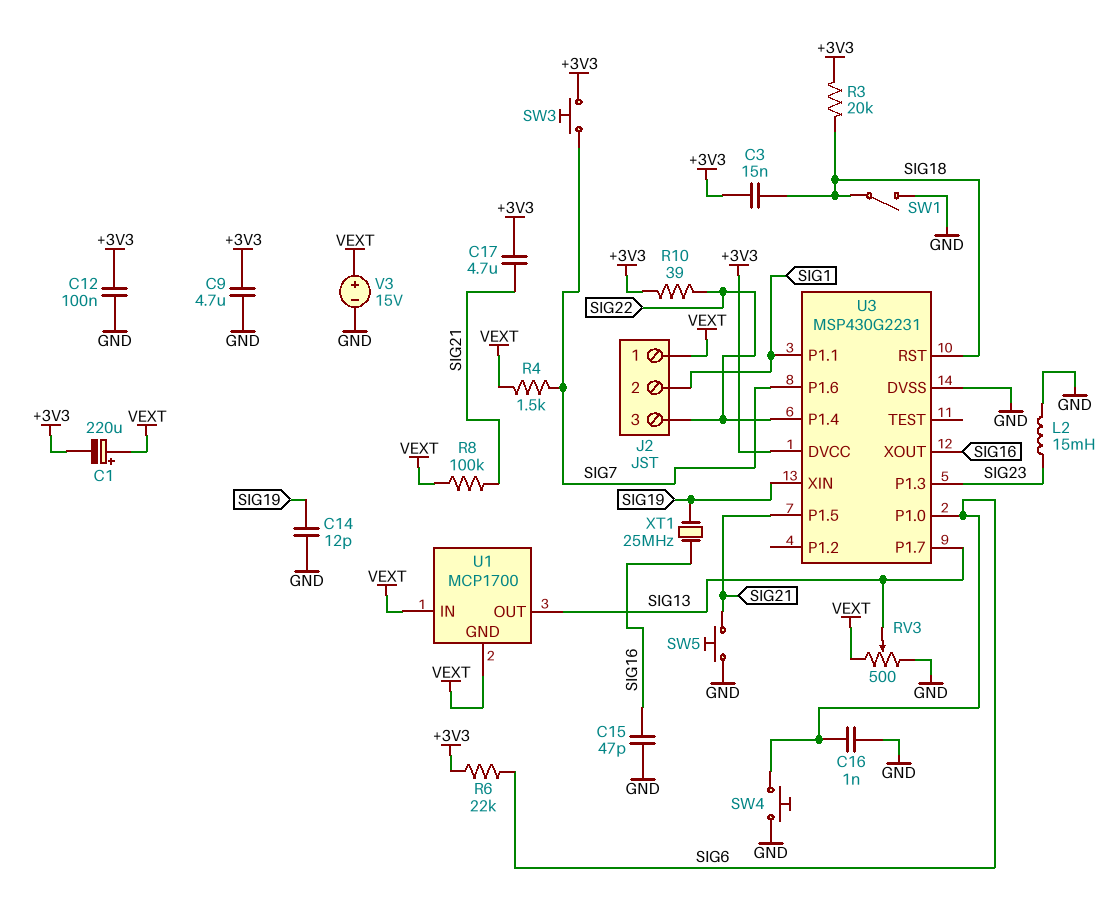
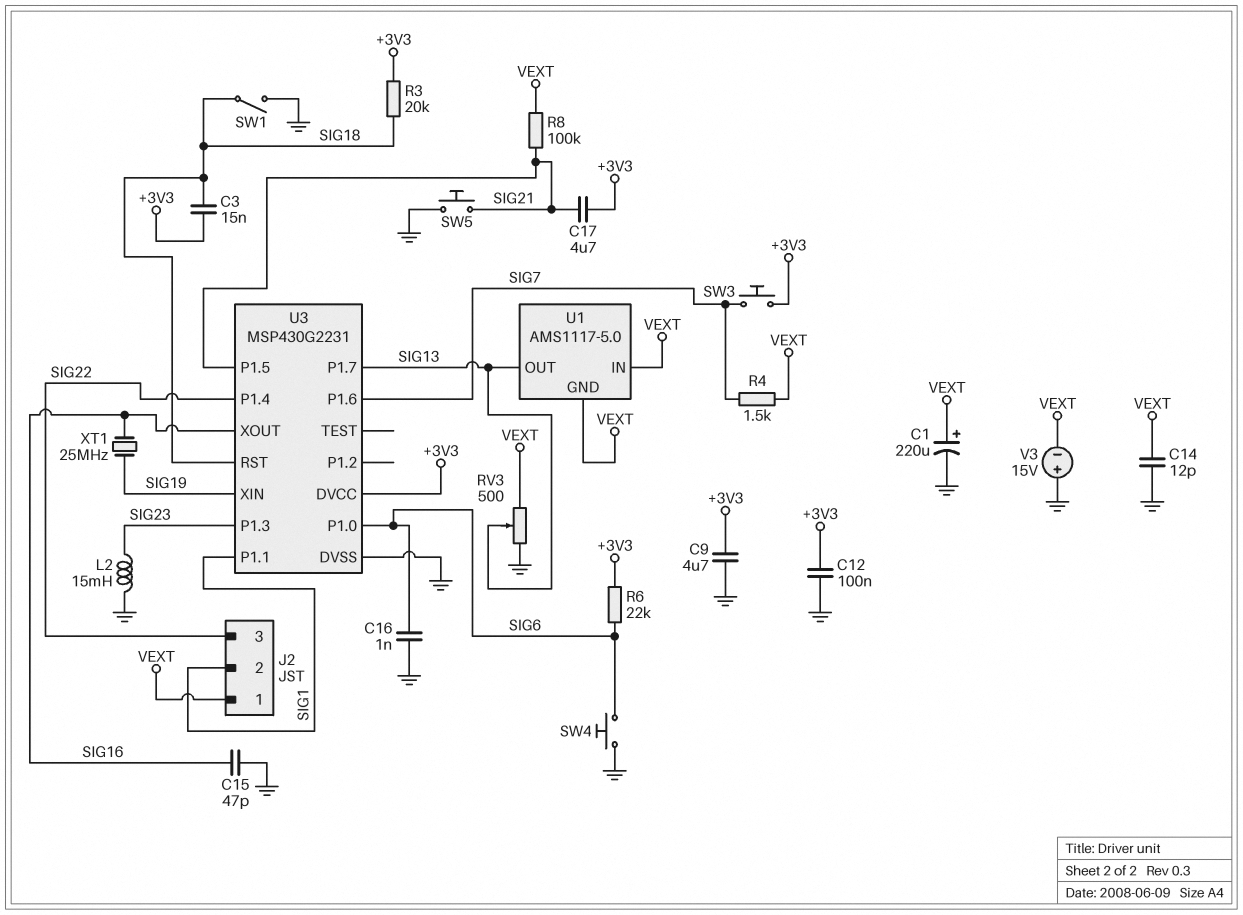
C1: 220uF (plus VEXT, minus +3V3) -> 220uF (plus VEXT, minus GND)
C14: 12pF (GND, SIG19) -> 12pF (GND, VEXT)
R10: 39 (+3V3, SIG22) -> none
U1: MCP1700 -> AMS1117-5.0
V3: 15V (plus VEXT, minus GND) -> 15V (plus GND, minus VEXT)

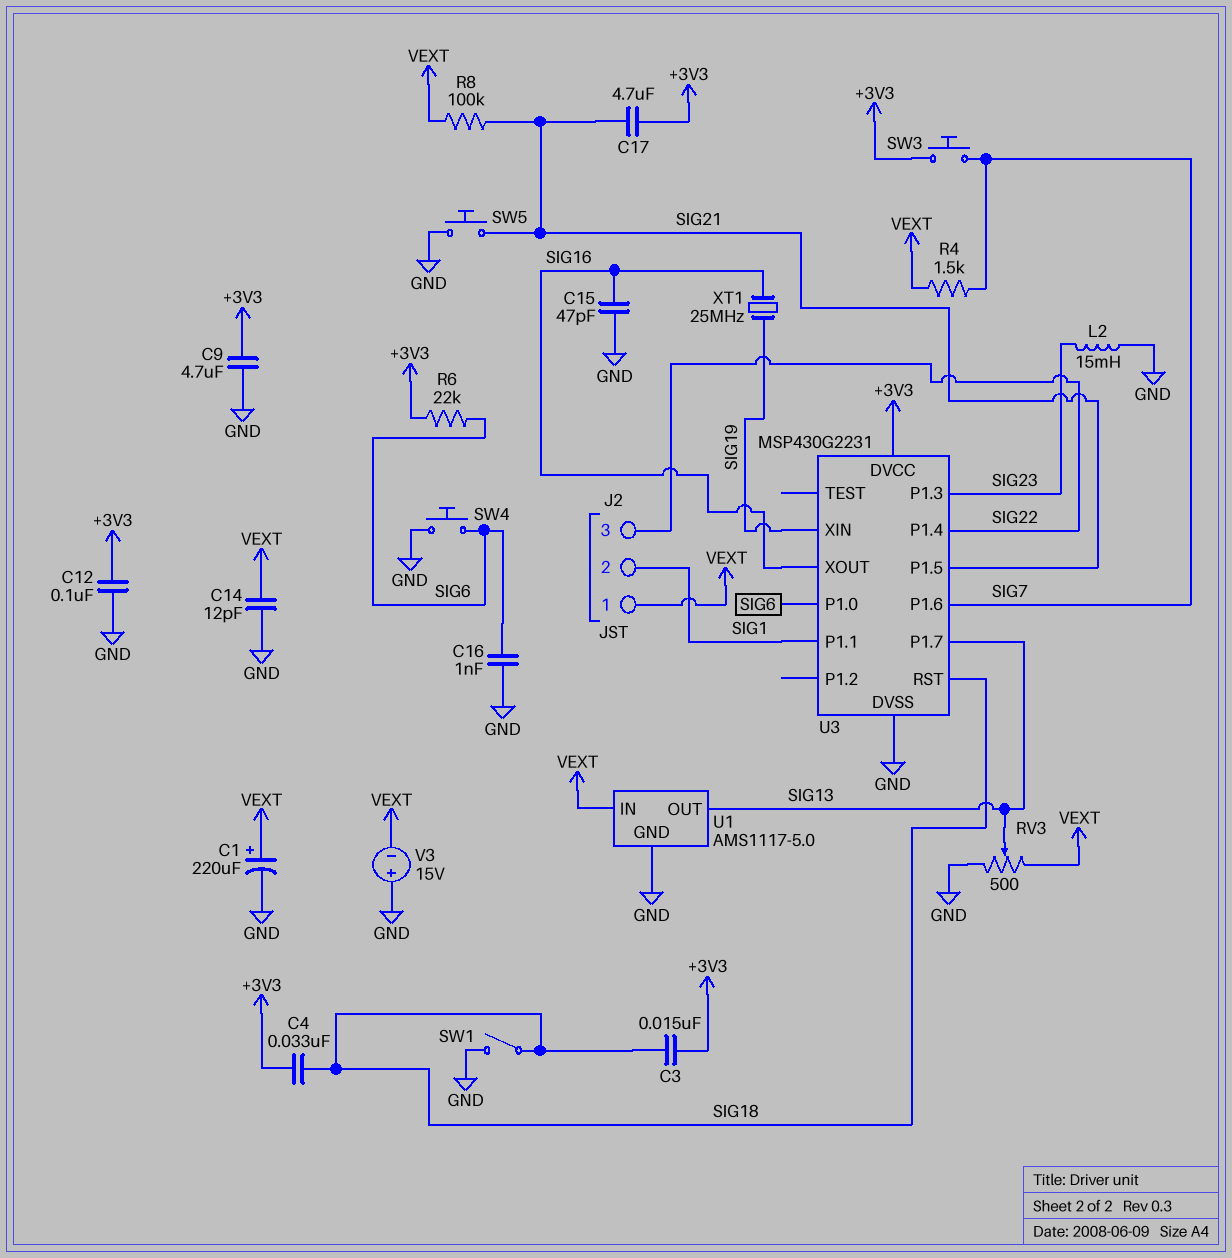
C4: none -> 33nF (+3V3, SIG18)
R3: 20k (+3V3, SIG18) -> none
U1 pin GND: VEXT -> GND

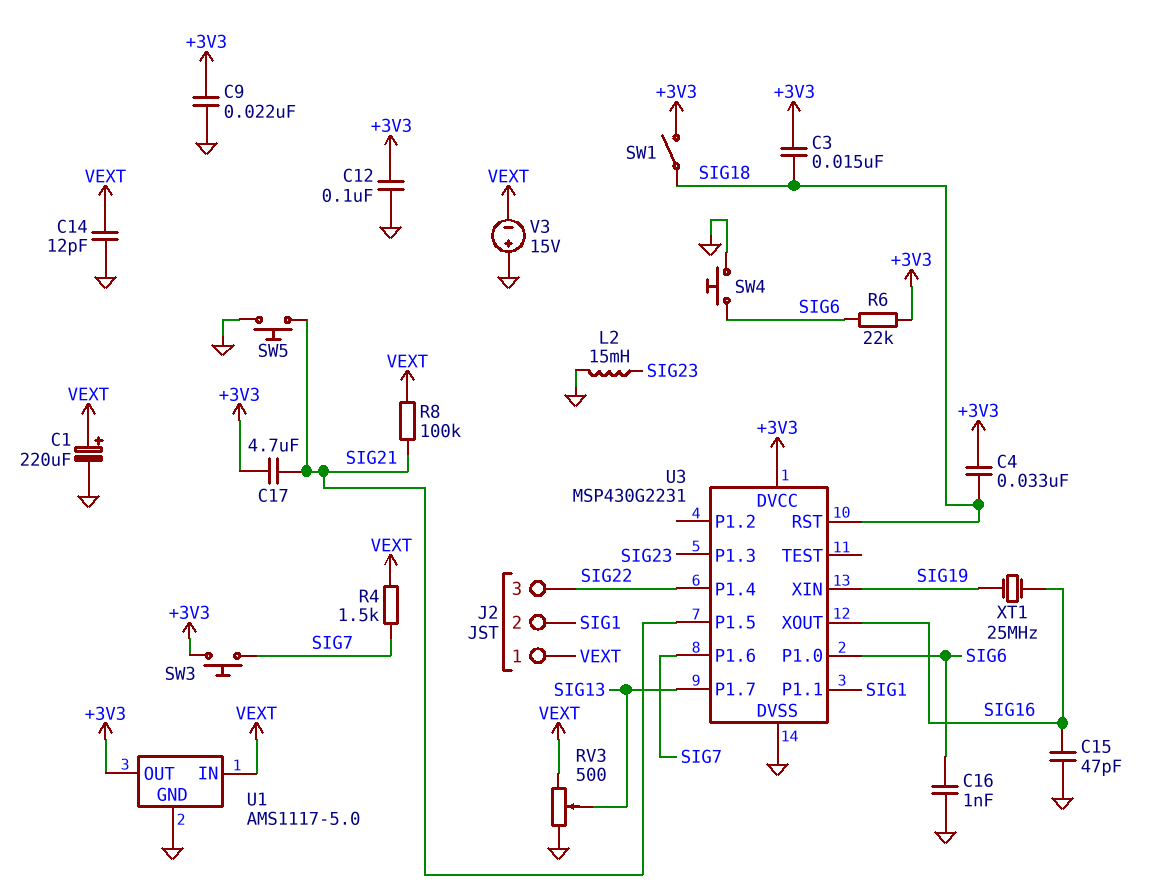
C9: 4.7uF (+3V3, GND) -> 22nF (+3V3, GND)
SW1: switch (GND, SIG18) -> switch (+3V3, SIG18)
U1 pin OUT: SIG13 -> +3V3

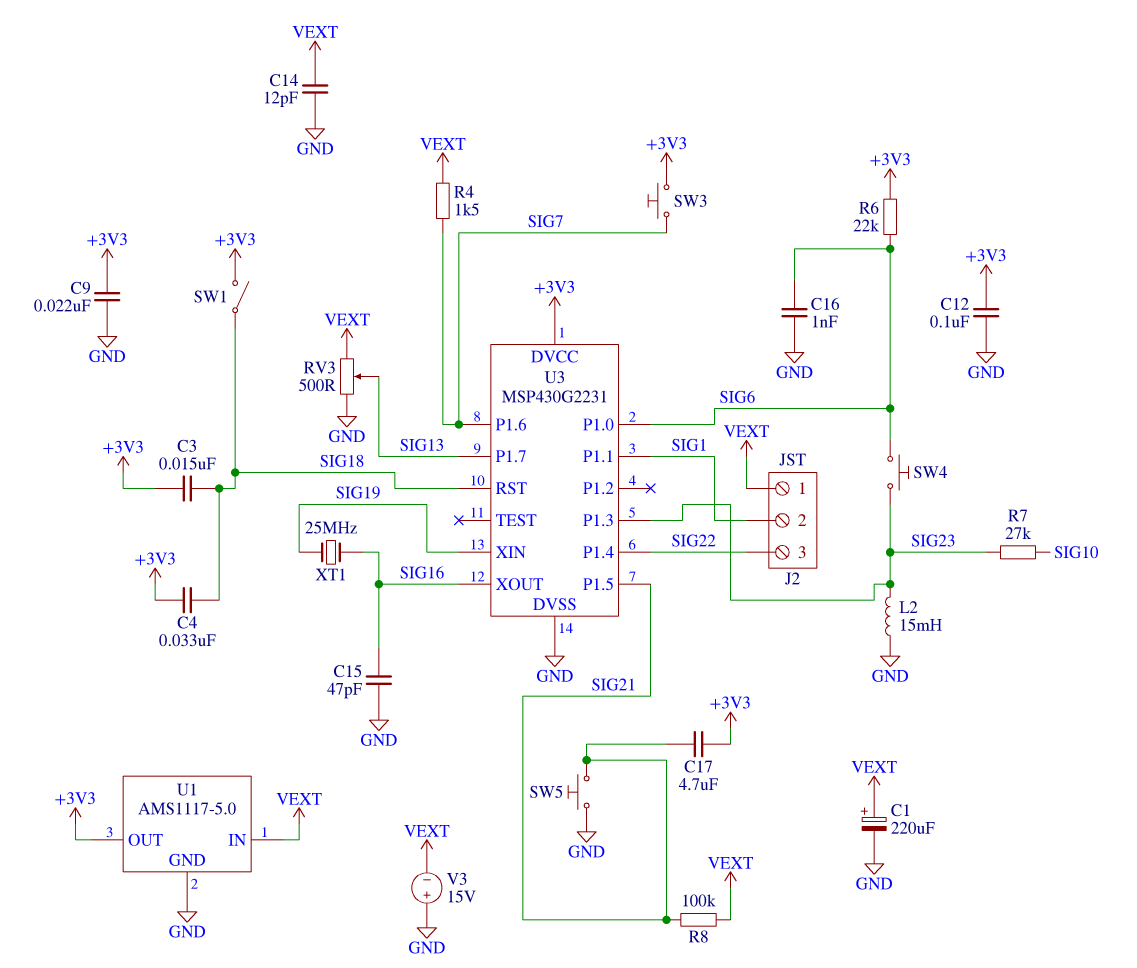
R7: none -> 27k (SIG10, SIG23)
SW4: button (GND, SIG6) -> button (SIG6, SIG23)

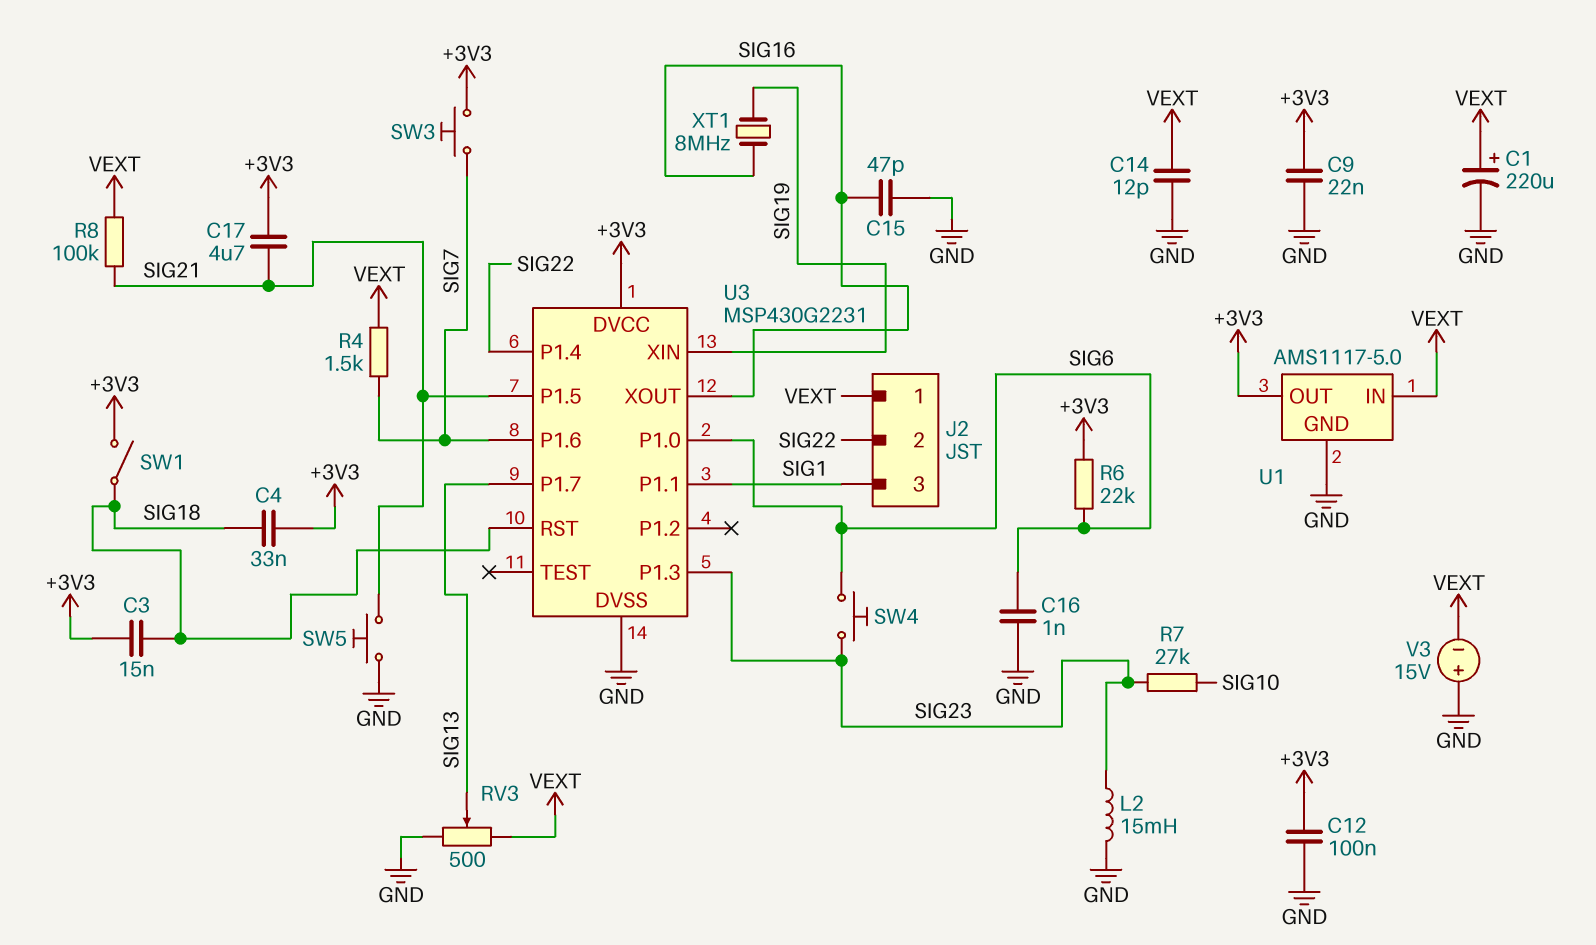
J2 pin 2: SIG1 -> SIG22
J2 pin 3: SIG22 -> SIG1
XT1: 25MHz (SIG16, SIG19) -> 8MHz (SIG16, SIG19)

